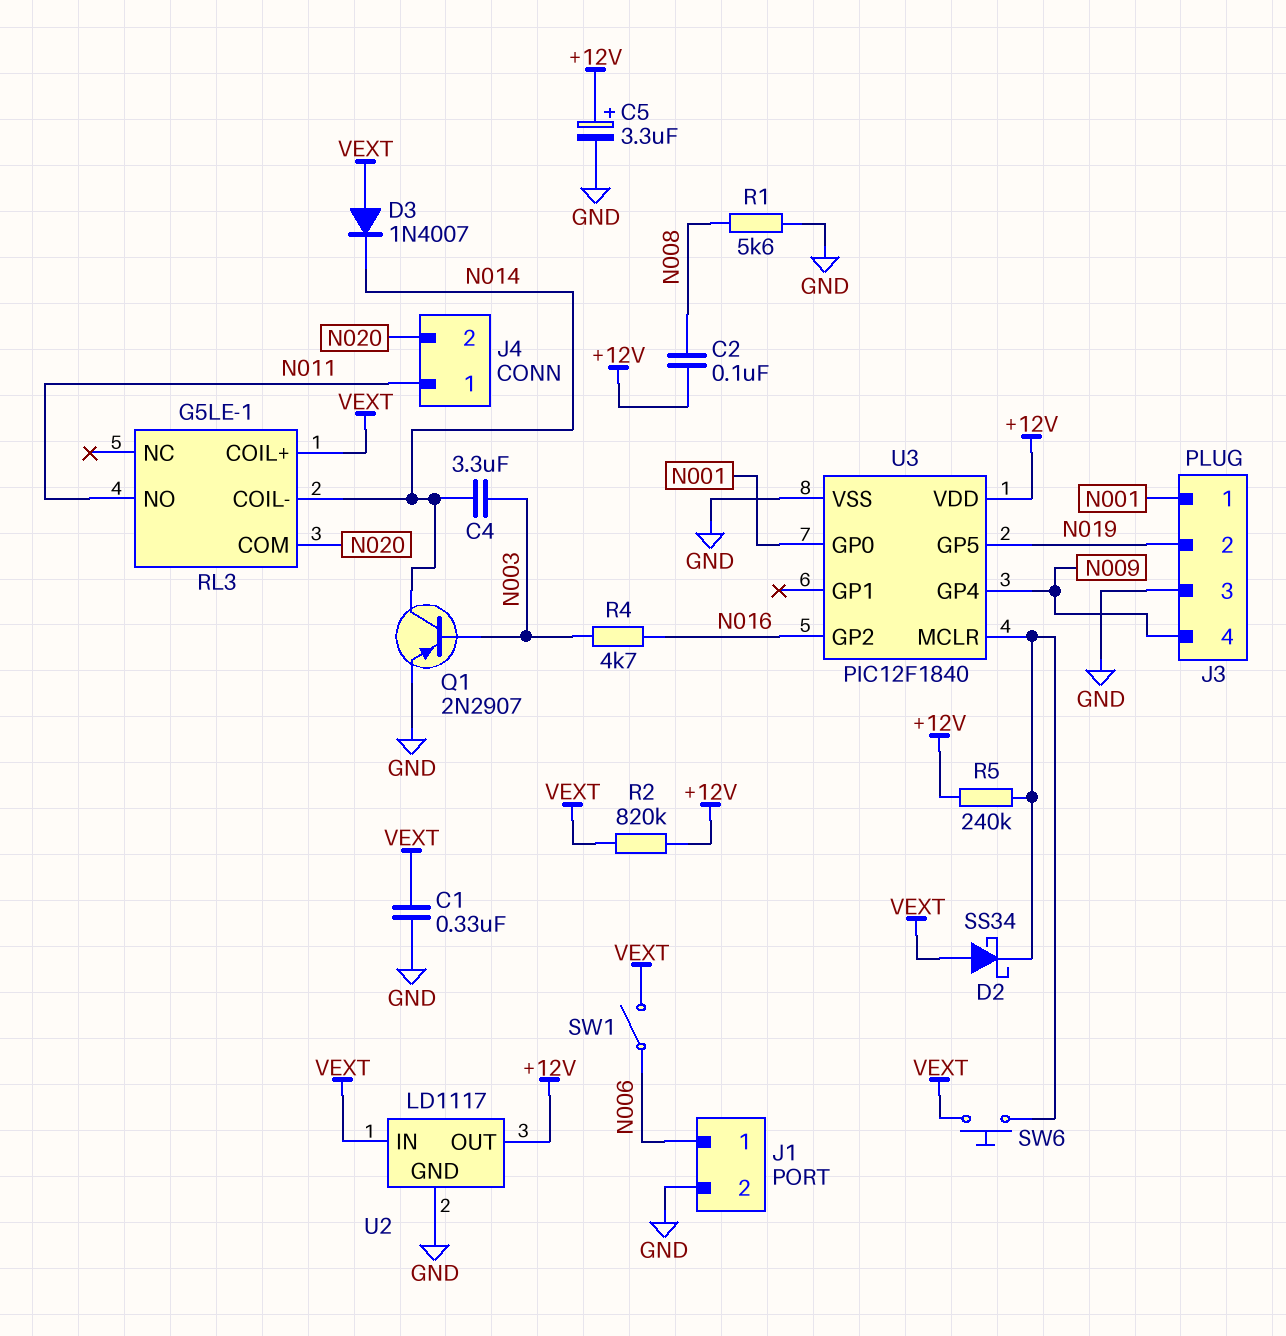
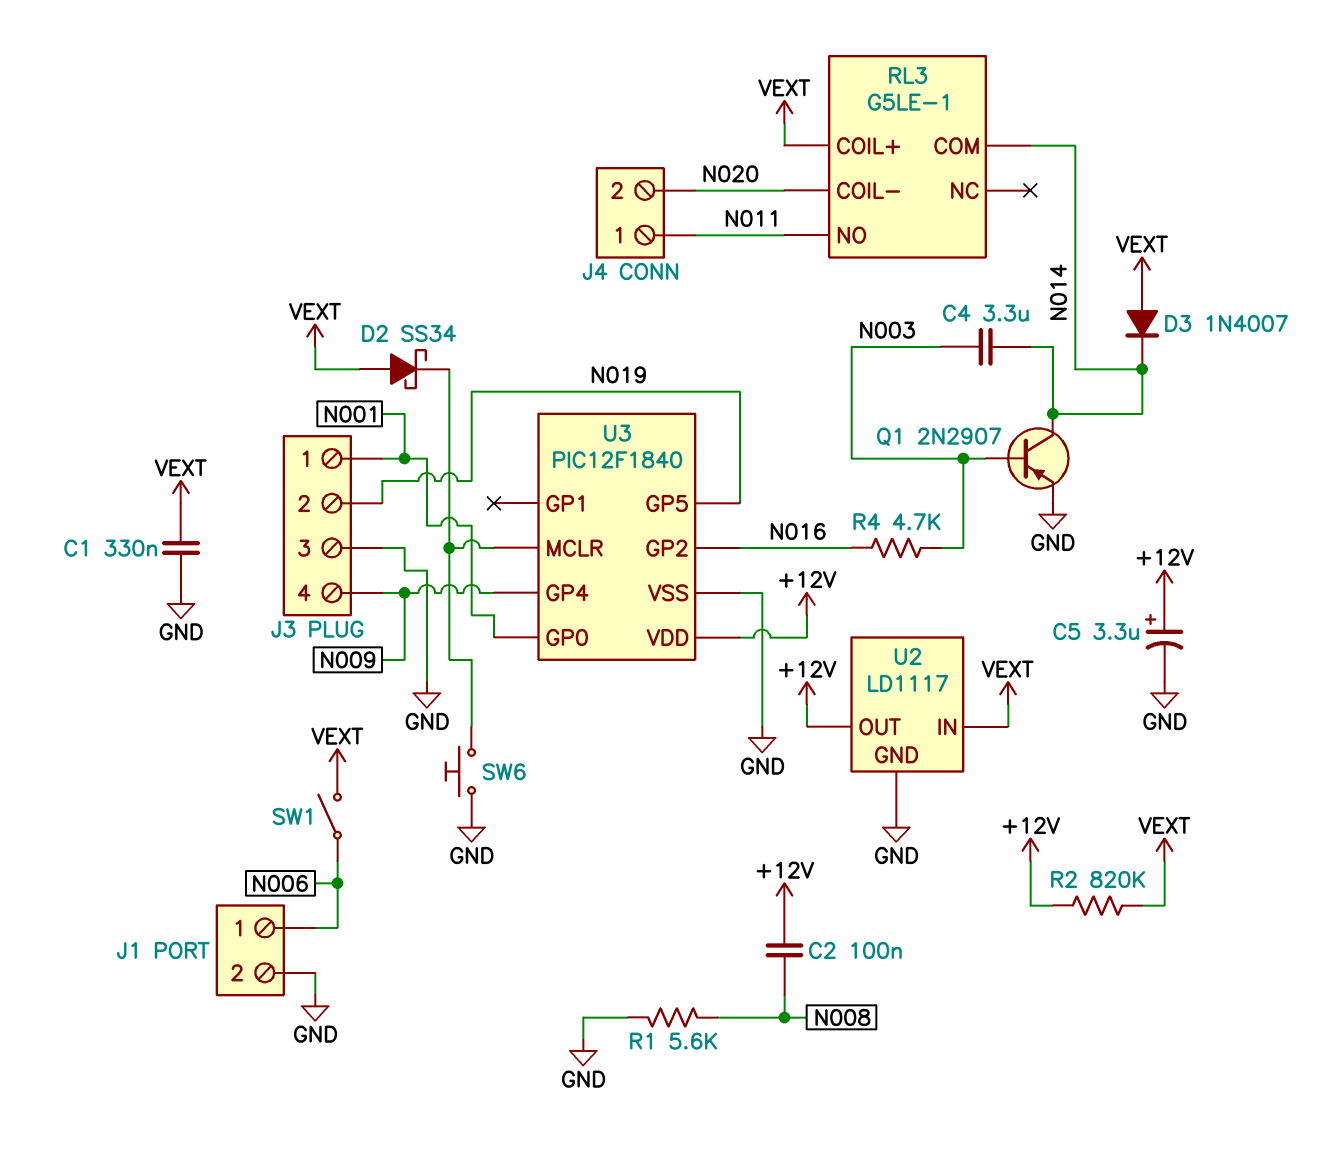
R5: 240k (+12V, U3/MCLR) -> none
RL3 pin COIL-: N014 -> N020
RL3 pin COM: N020 -> N014
SW6: button (U3/MCLR, VEXT) -> button (GND, U3/MCLR)

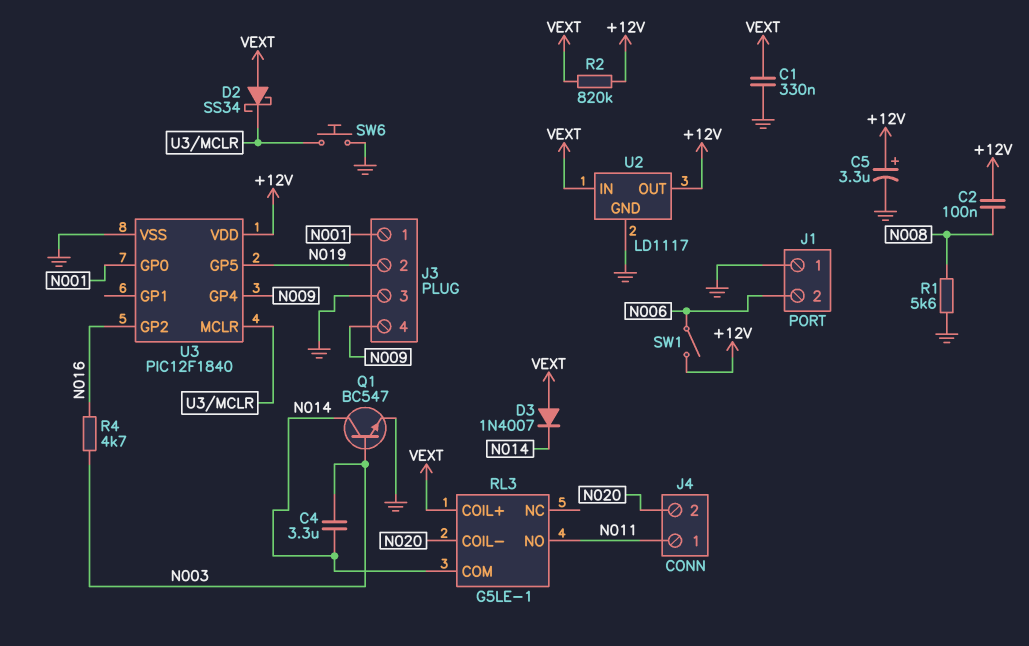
J1 pin 1: N006 -> GND
J1 pin 2: GND -> N006
Q1: PNP 2N2907 (B N003, C N014, E GND) -> NPN BC547 (B N003, C N014, E GND)
SW1: switch (N006, VEXT) -> switch (+12V, N006)

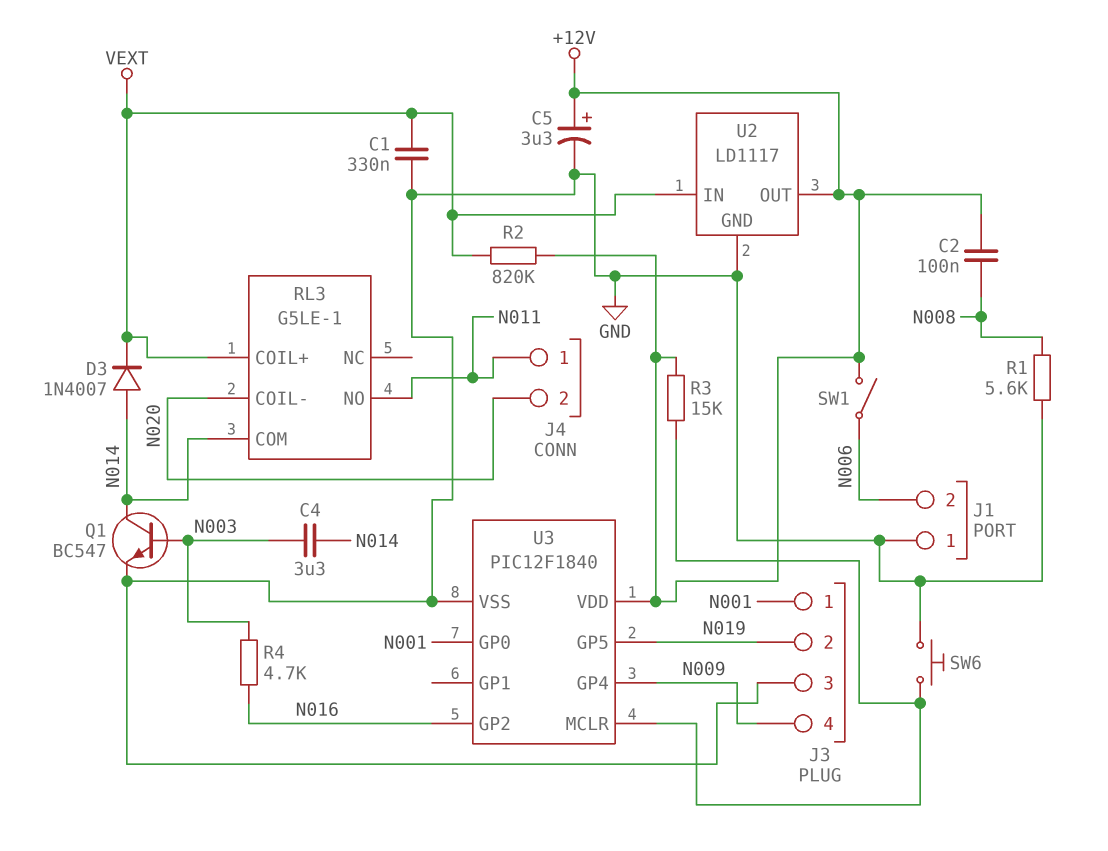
D2: schottky SS34 (A VEXT, K U3/MCLR) -> none
D3: diode 1N4007 (A VEXT, K N014) -> diode 1N4007 (A N014, K VEXT)
R3: none -> 15k (+12V, U3/MCLR)

